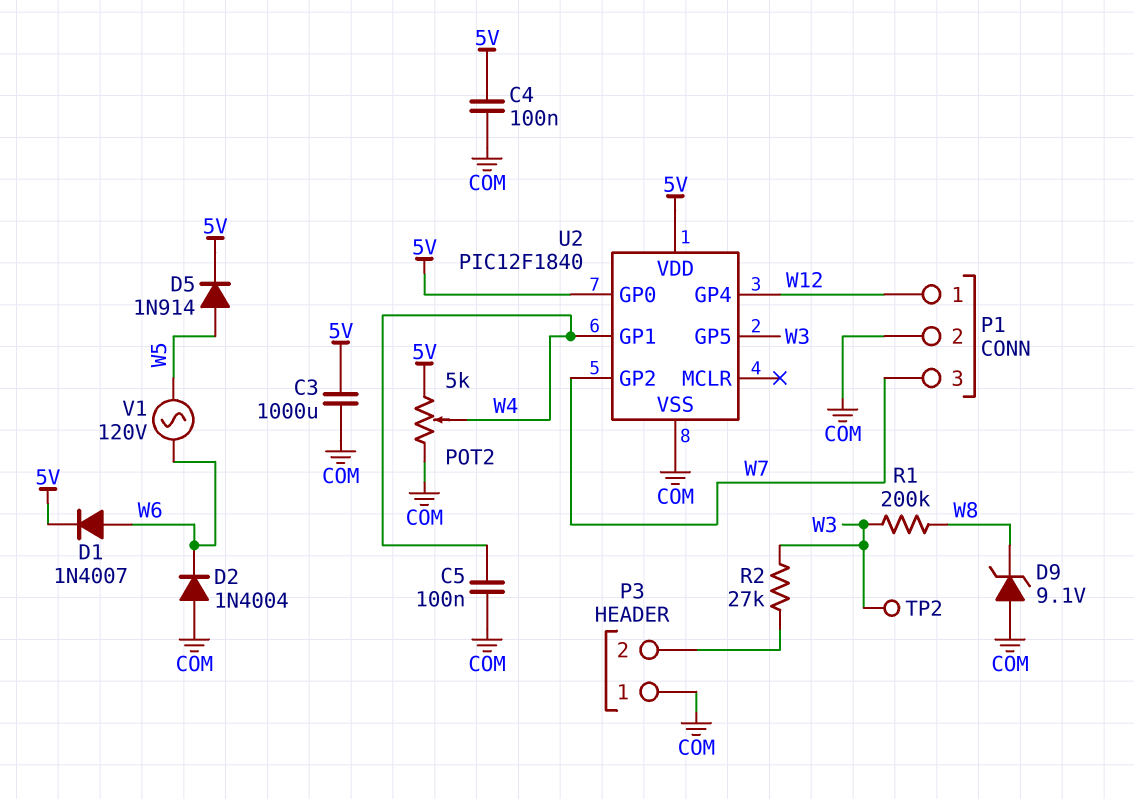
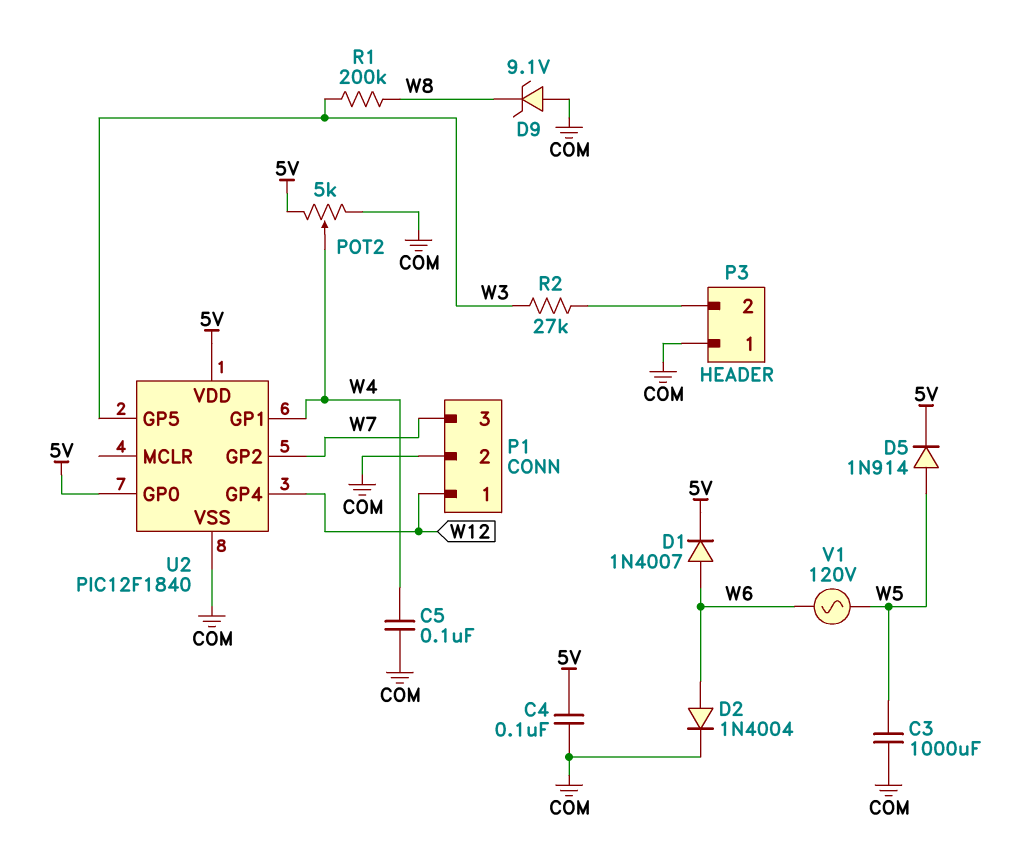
C3: 1000uF (5V, COM) -> 1000uF (COM, W5)
D2: diode 1N4004 (A COM, K W6) -> diode 1N4004 (A W6, K COM)
TP2: test point (W3) -> none

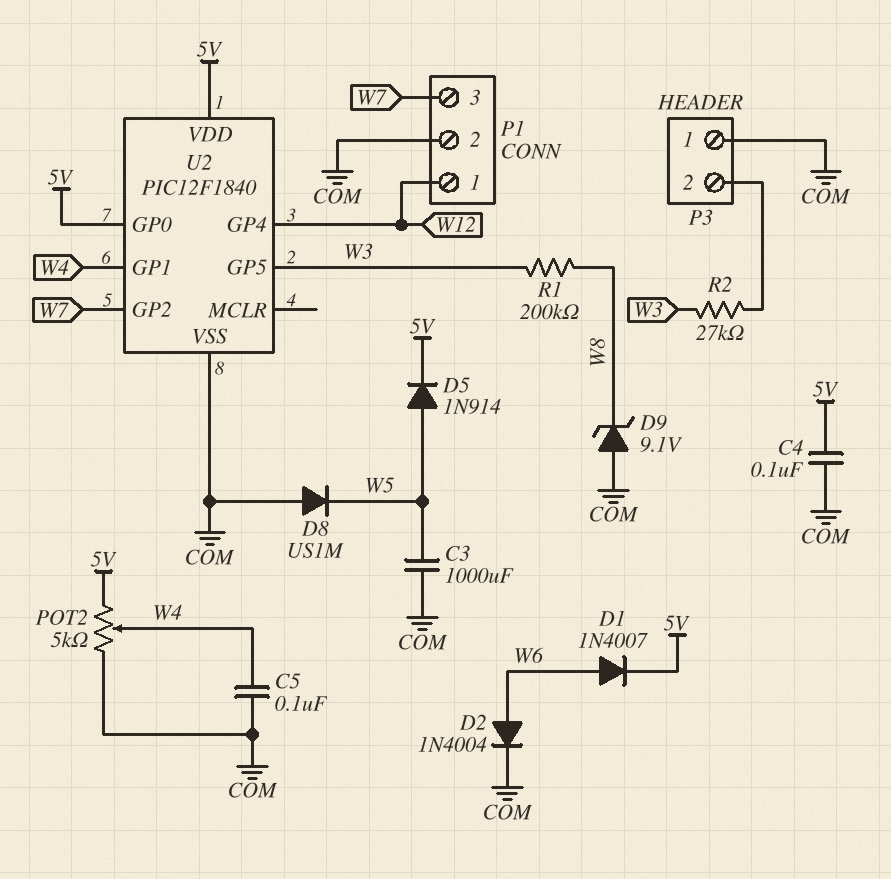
D8: none -> diode US1M (A COM, K W5)
V1: AC 120V (W5, W6) -> none

